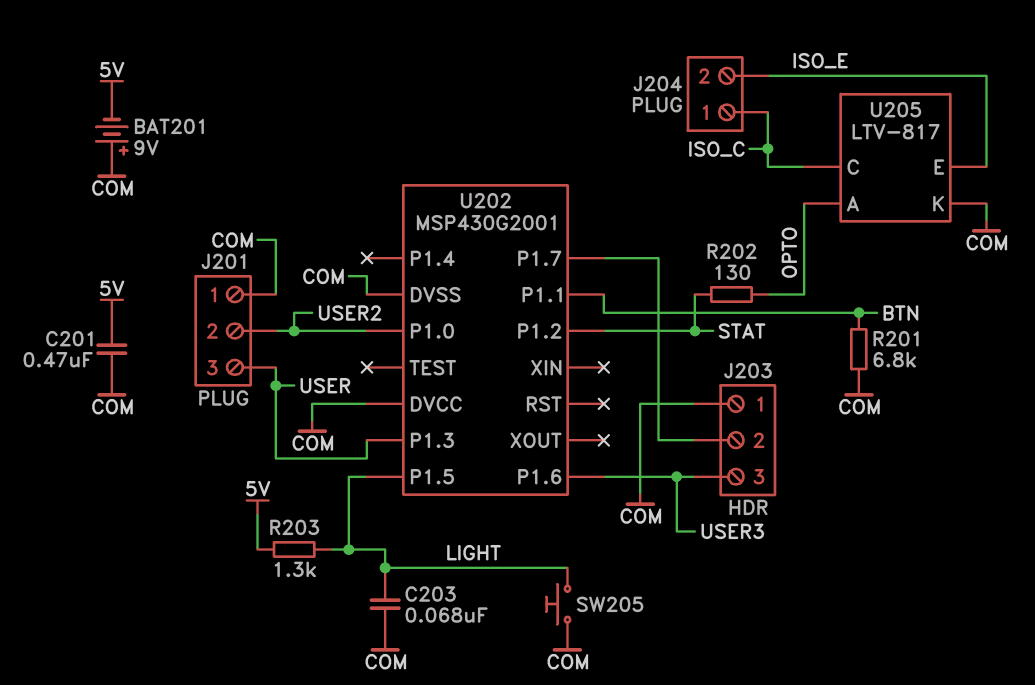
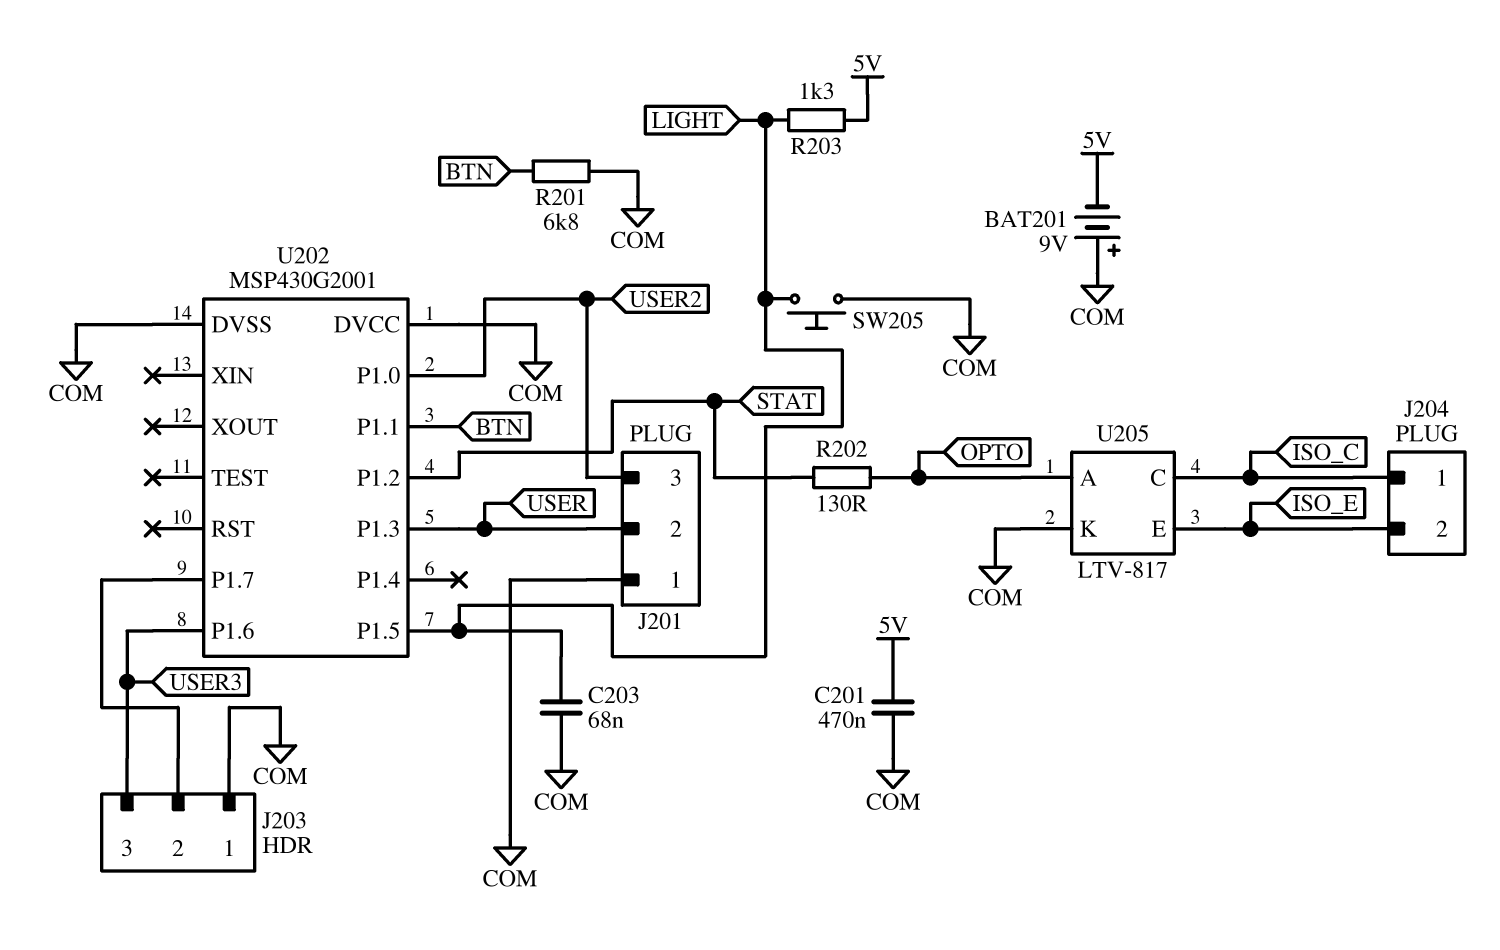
J201 pin 2: USER2 -> USER
J201 pin 3: USER -> USER2

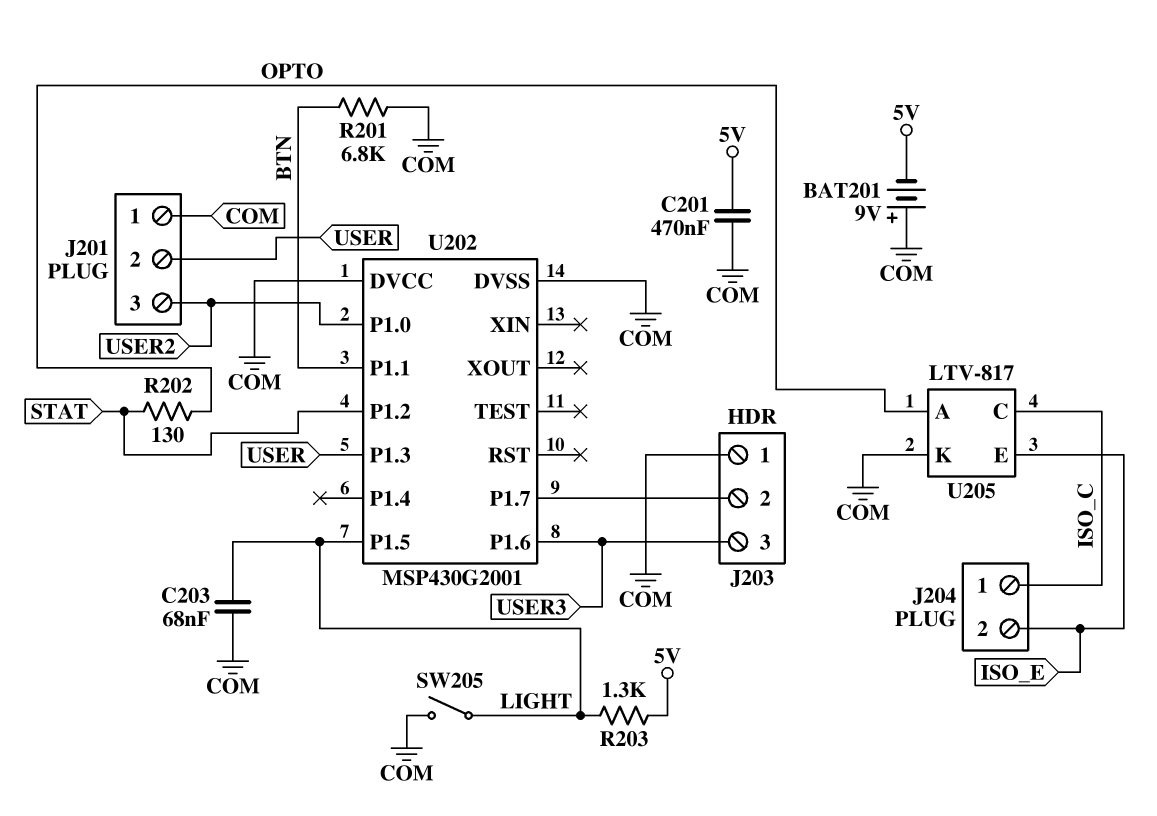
SW205: button (COM, LIGHT) -> switch (COM, LIGHT)

